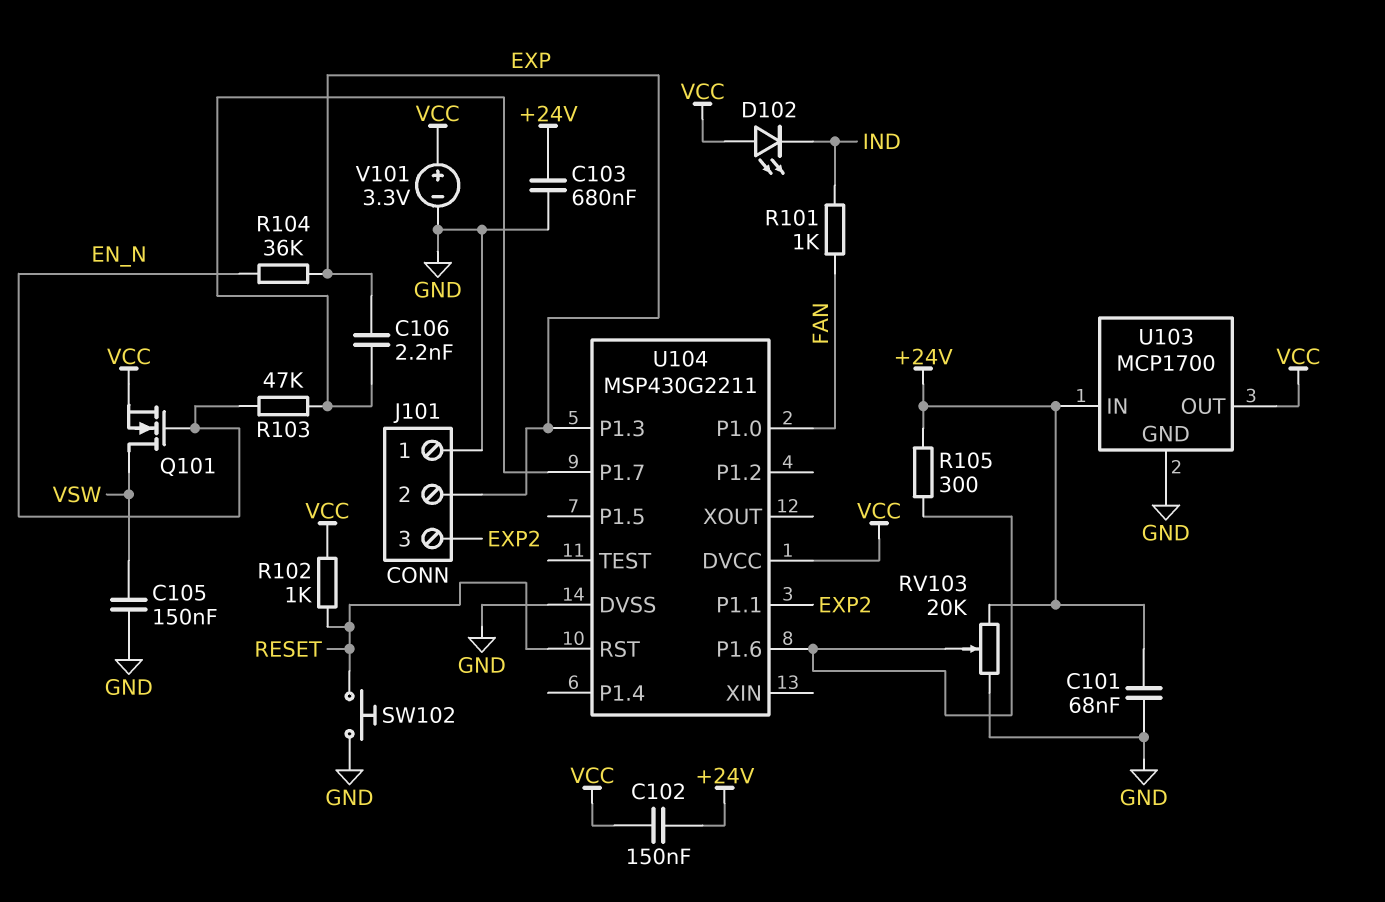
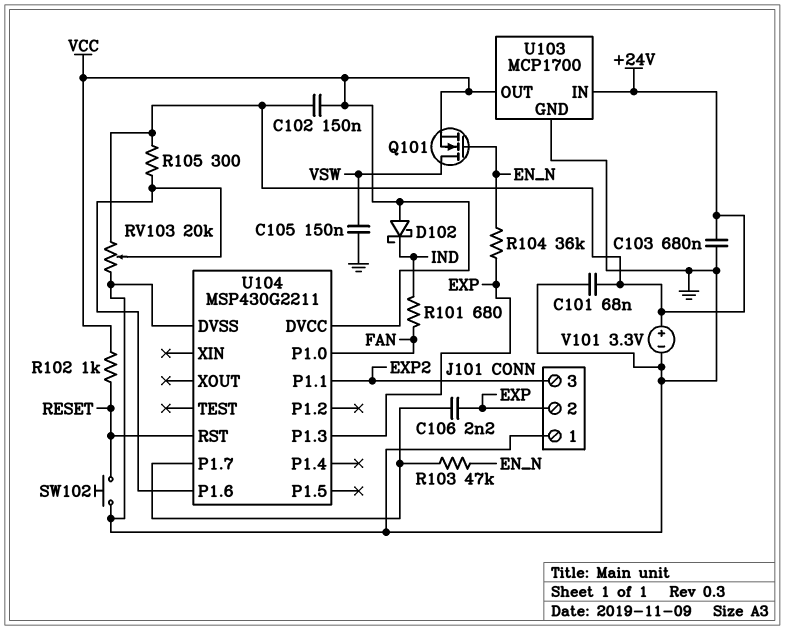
D102: LED (A VCC, K IND) -> schottky (A VCC, K IND)
R101: 1k (FAN, IND) -> 680 (FAN, IND)
V101: 3.3V (plus VCC, minus GND) -> 3.3V (plus +24V, minus GND)

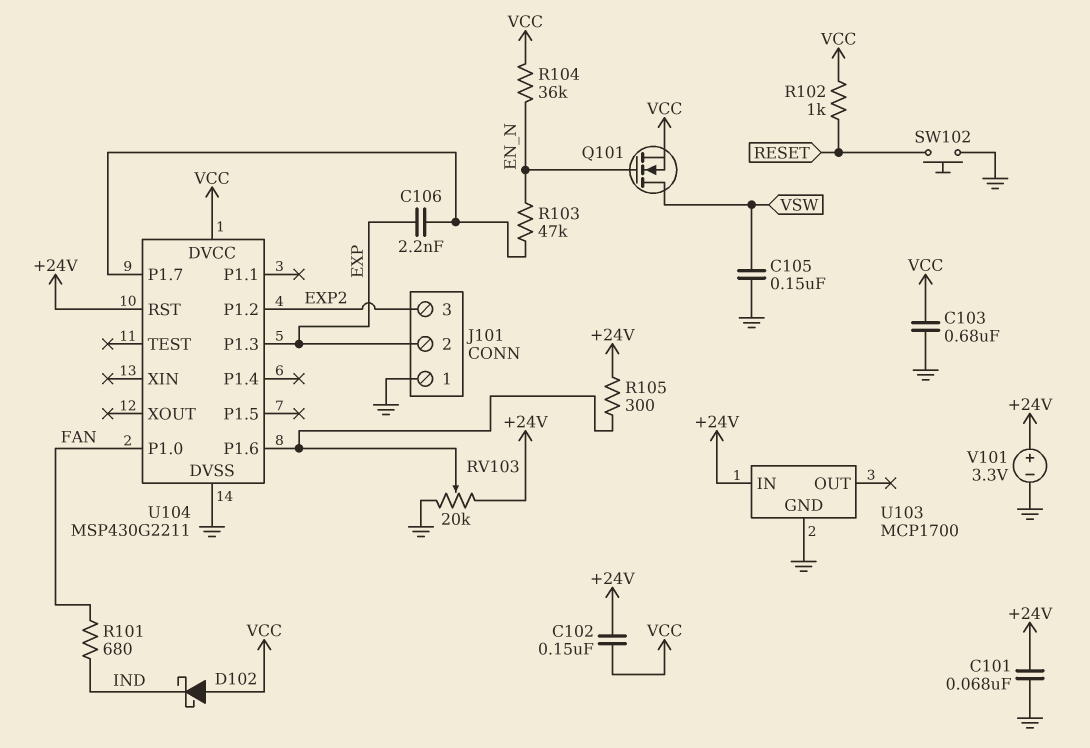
C103: 680nF (+24V, GND) -> 680nF (GND, VCC)
R104: 36k (EN_N, EXP) -> 36k (EN_N, VCC)
U103 pin OUT: VCC -> none
U104 pin P1.1: EXP2 -> none
U104 pin P1.2: none -> EXP2
U104 pin RST: RESET -> +24V

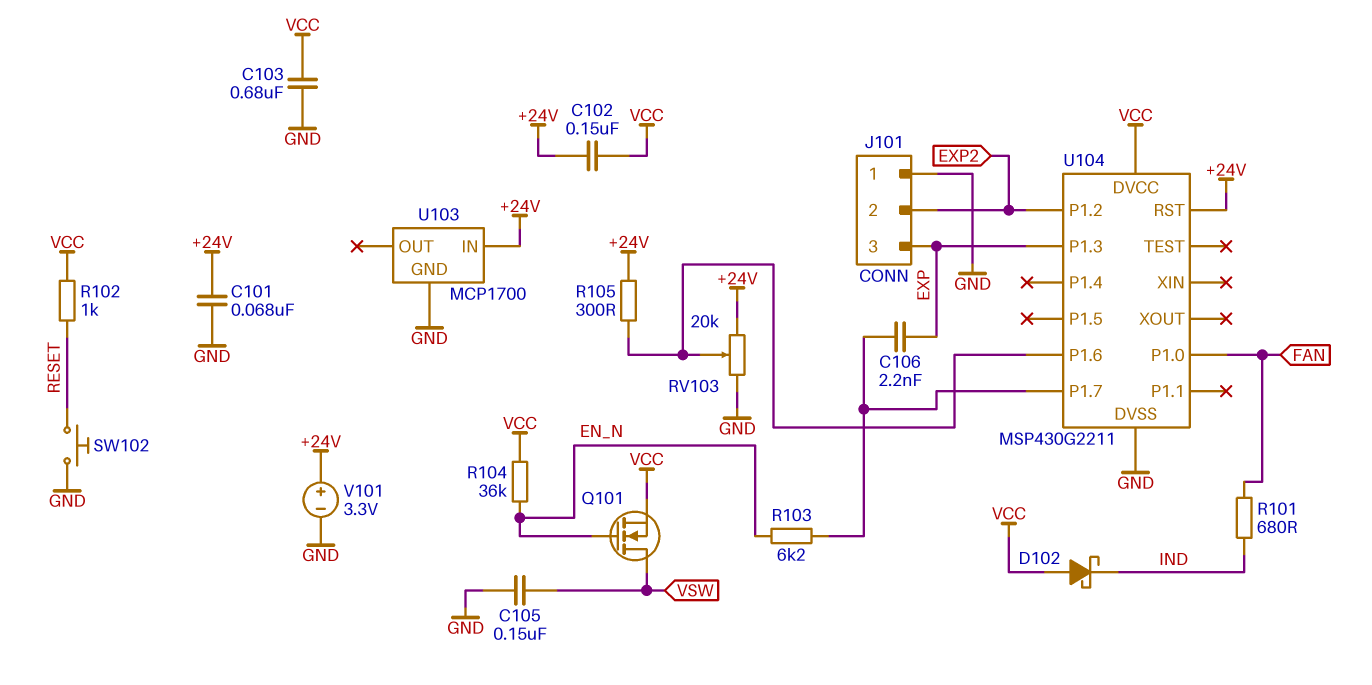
J101 pin 2: EXP -> EXP2
J101 pin 3: EXP2 -> EXP
R103: 47k (EN_N, U104/P1.7) -> 6.2k (EN_N, U104/P1.7)

